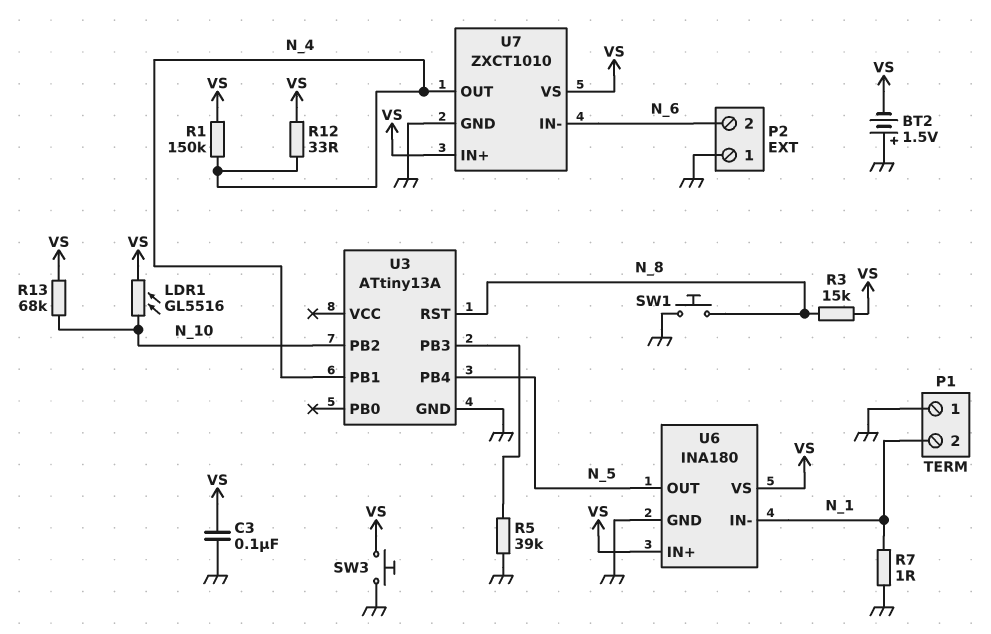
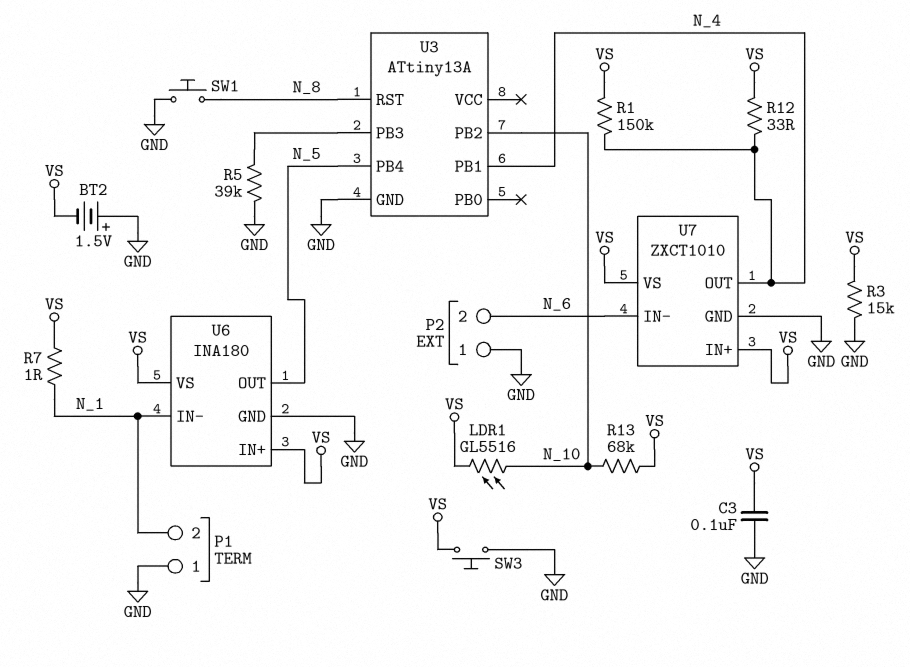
R3: 15k (N_8, VS) -> 15k (GND, VS)
R7: 1 (GND, N_1) -> 1 (N_1, VS)

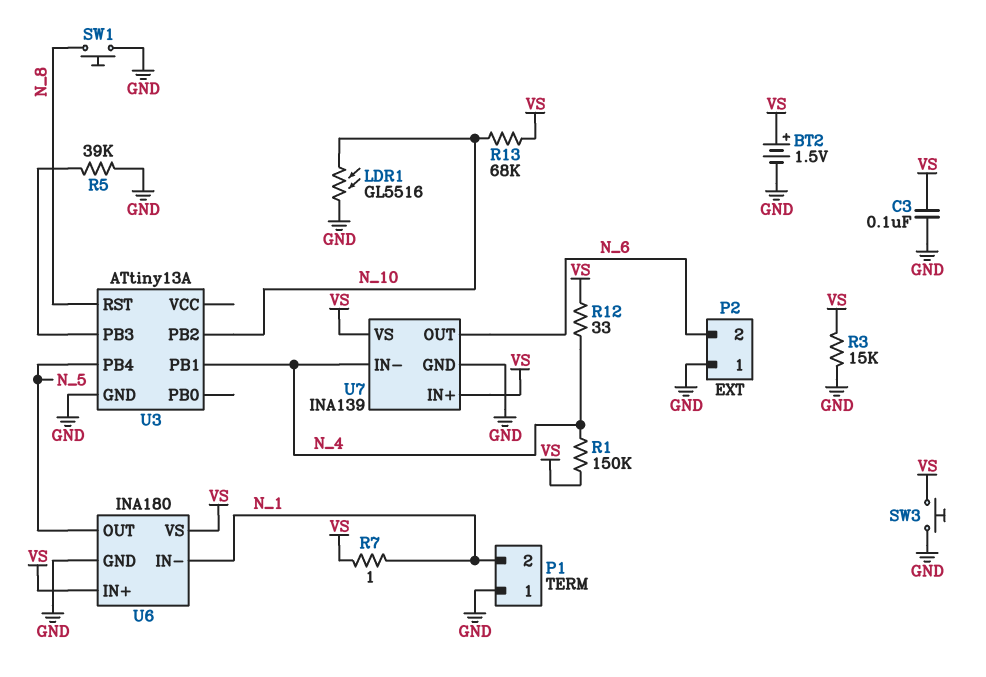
BT2: 1.5V (plus GND, minus VS) -> 1.5V (plus VS, minus GND)
LDR1: GL5516 (N_10, VS) -> GL5516 (GND, N_10)
U7: ZXCT1010 -> INA139
U7 pin IN-: N_6 -> N_4
U7 pin OUT: N_4 -> N_6

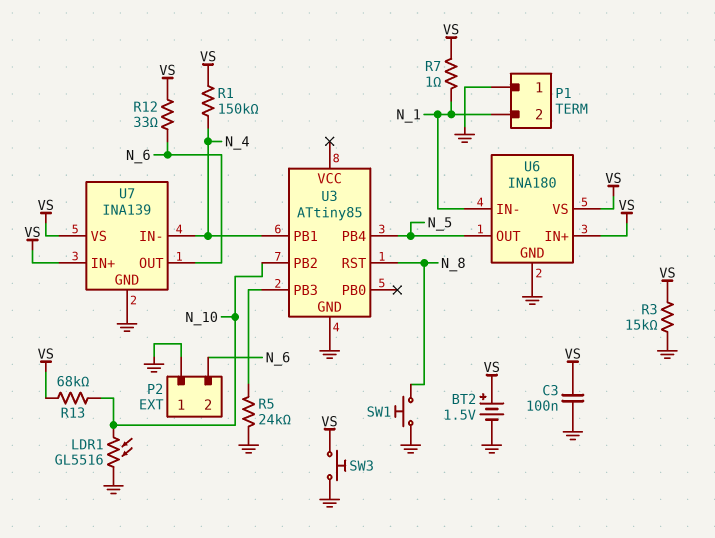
R5: 39k (GND, U3/PB3) -> 24k (GND, U3/PB3)
R12: 33 (N_4, VS) -> 33 (N_6, VS)
U3: ATtiny13A -> ATtiny85

